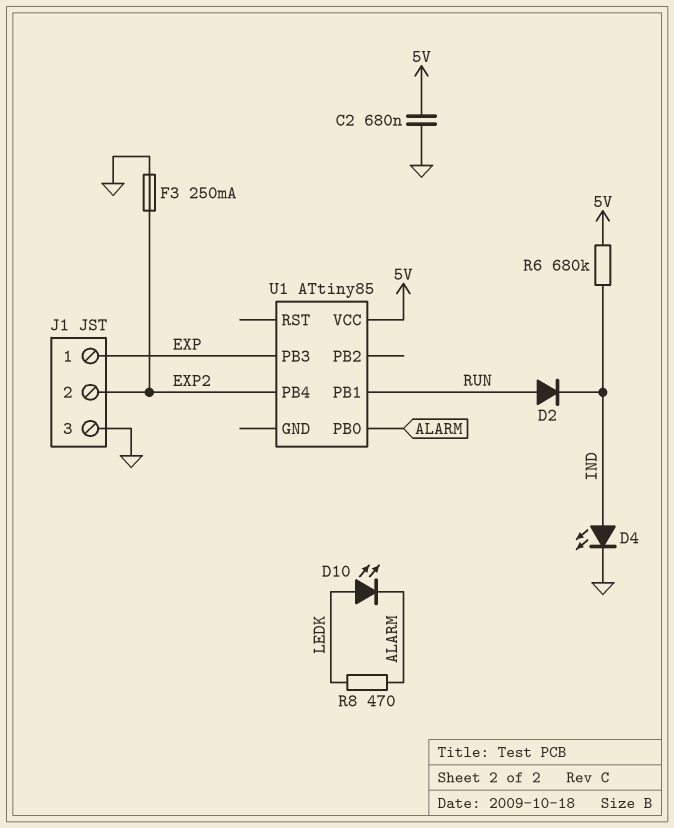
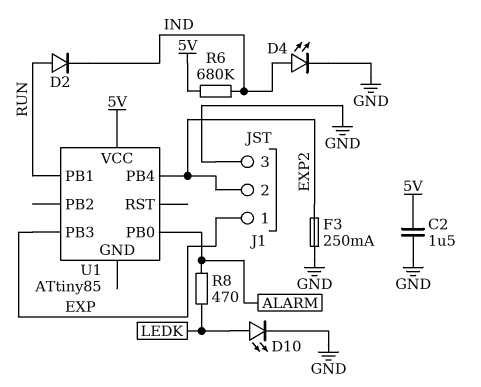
C2: 680nF (5V, GND) -> 1.5uF (5V, GND)
D10: LED (A LEDK, K ALARM) -> LED (A LEDK, K GND)

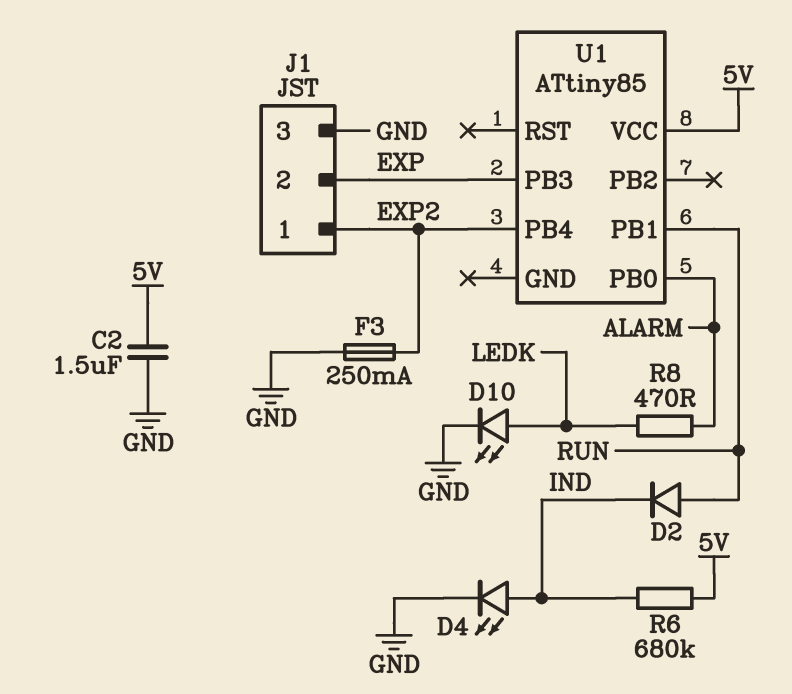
J1 pin 1: EXP -> EXP2
J1 pin 2: EXP2 -> EXP

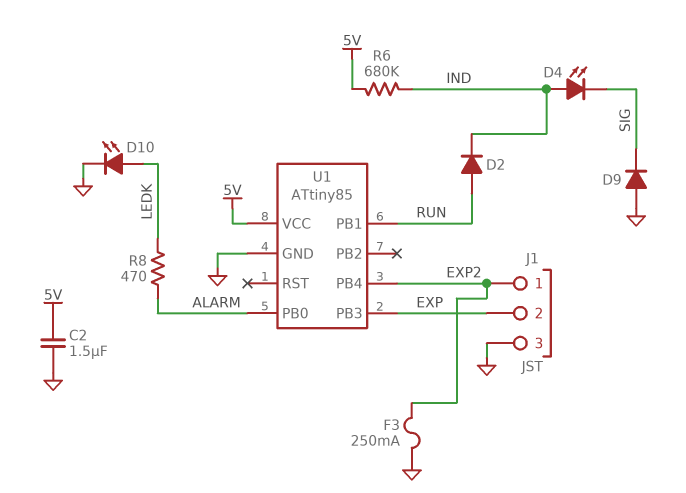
D4: LED (A IND, K GND) -> LED (A IND, K SIG)
D9: none -> diode (A GND, K SIG)
U1 pin GND: none -> GND

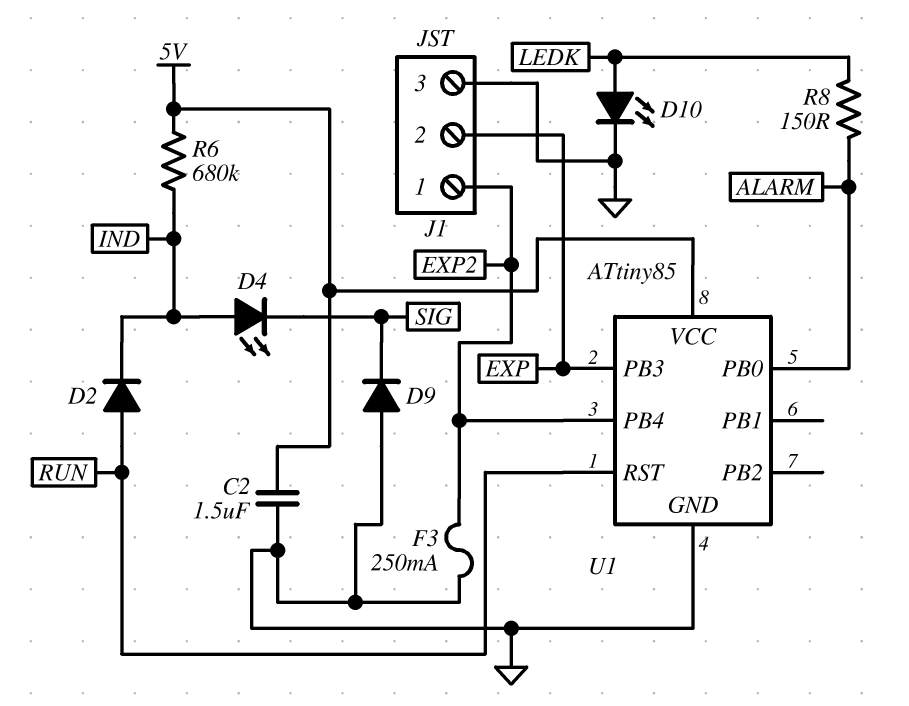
R8: 470 (ALARM, LEDK) -> 150 (ALARM, LEDK)
U1 pin PB1: RUN -> none
U1 pin RST: none -> RUN

